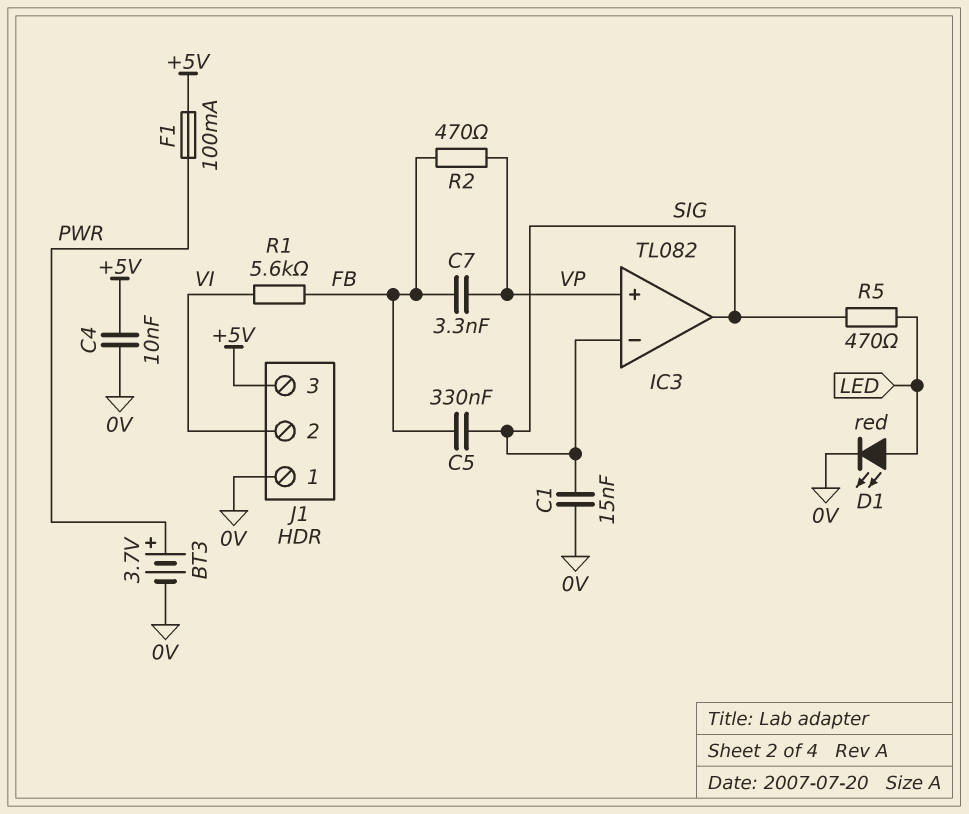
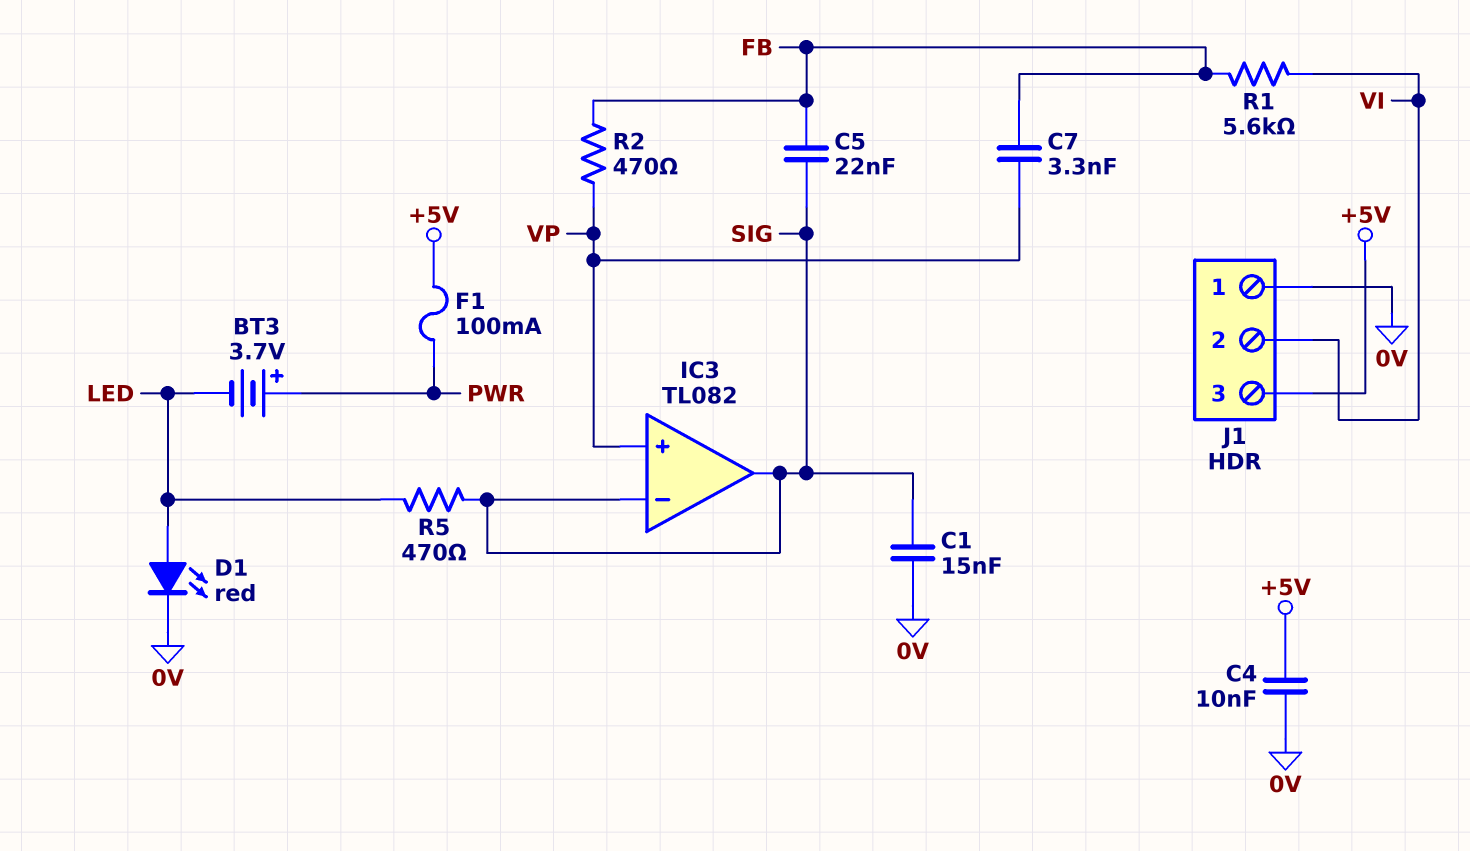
BT3: 3.7V (plus PWR, minus 0V) -> 3.7V (plus PWR, minus LED)
C5: 330nF (FB, SIG) -> 22nF (FB, SIG)

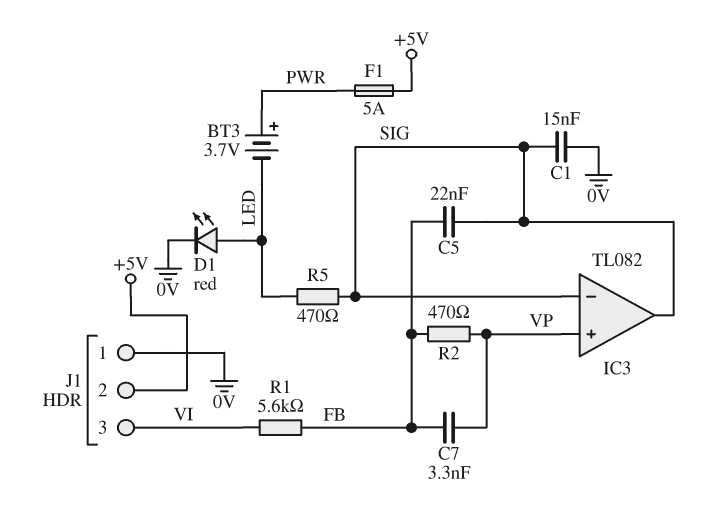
C4: 10nF (+5V, 0V) -> none
F1: 100mA (+5V, PWR) -> 5A (+5V, PWR)
J1 pin 2: VI -> +5V
J1 pin 3: +5V -> VI

